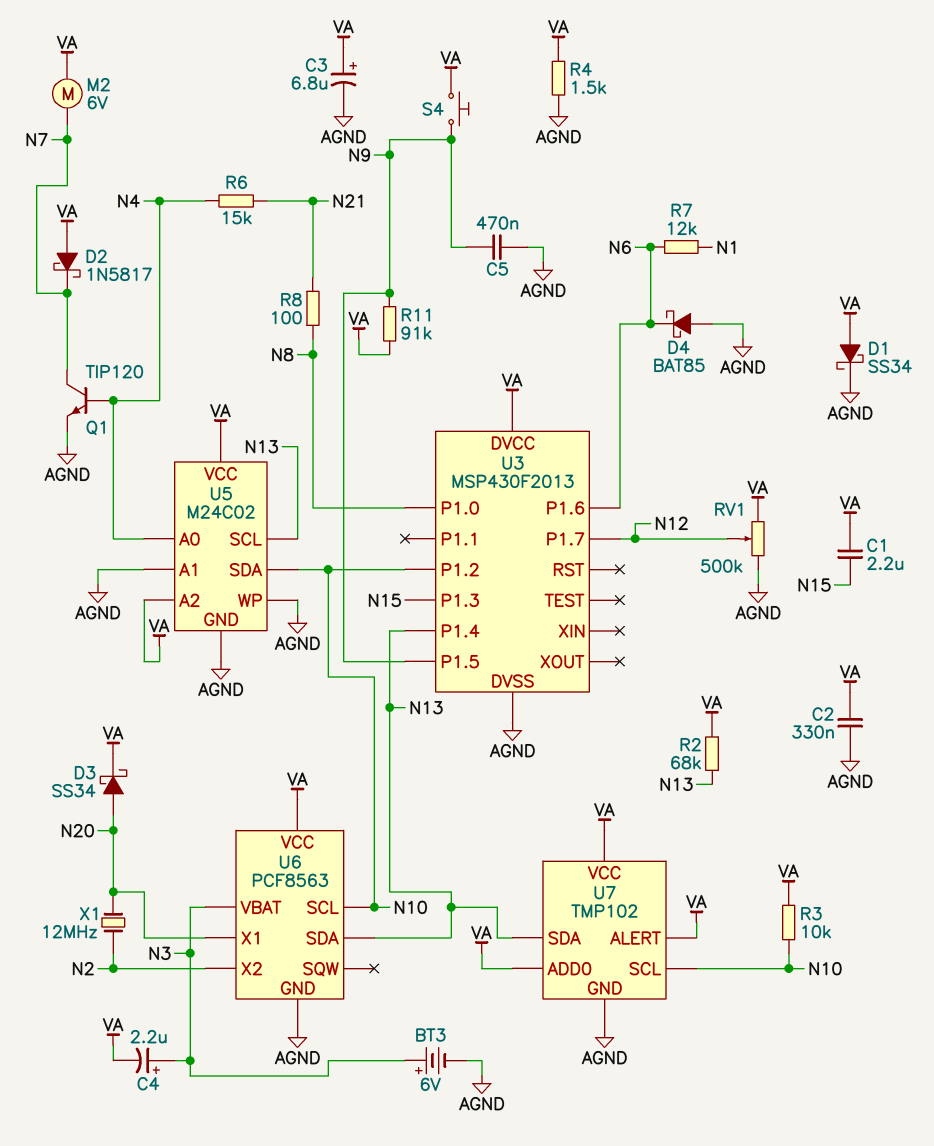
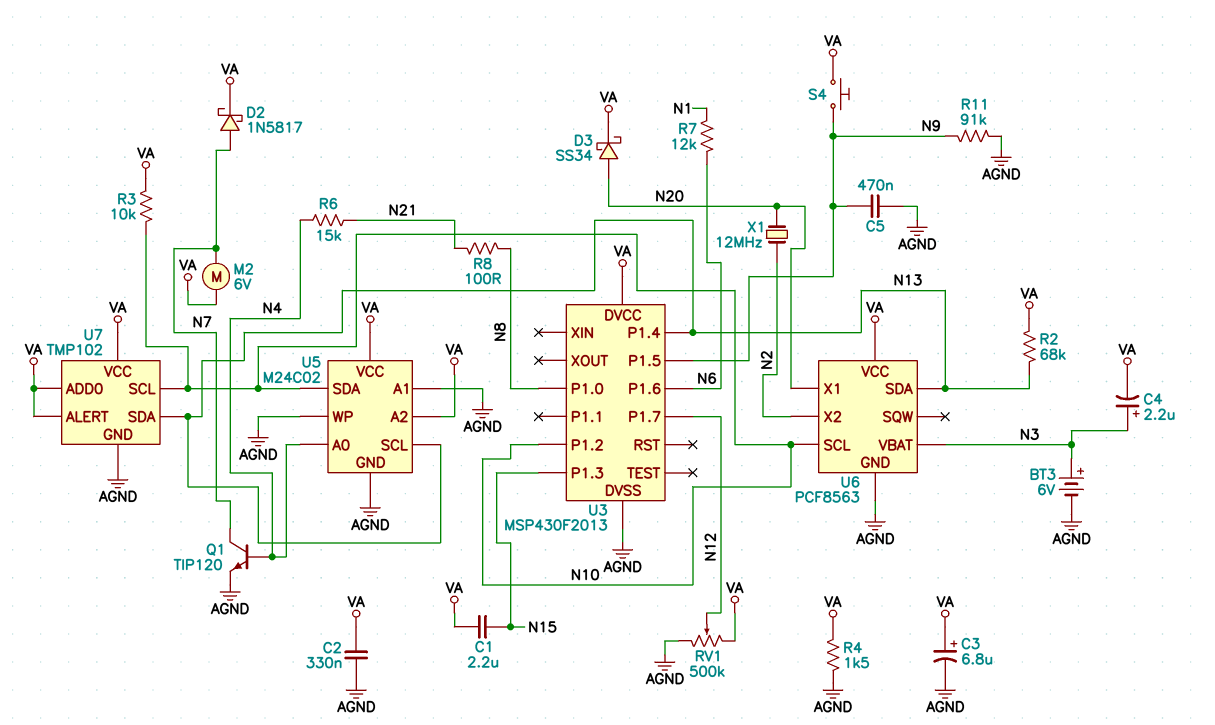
D1: schottky SS34 (A VA, K AGND) -> none
D2: schottky 1N5817 (A VA, K N7) -> schottky 1N5817 (A N7, K VA)
D4: schottky BAT85 (A AGND, K N6) -> none
R11: 91k (N9, VA) -> 91k (AGND, N9)

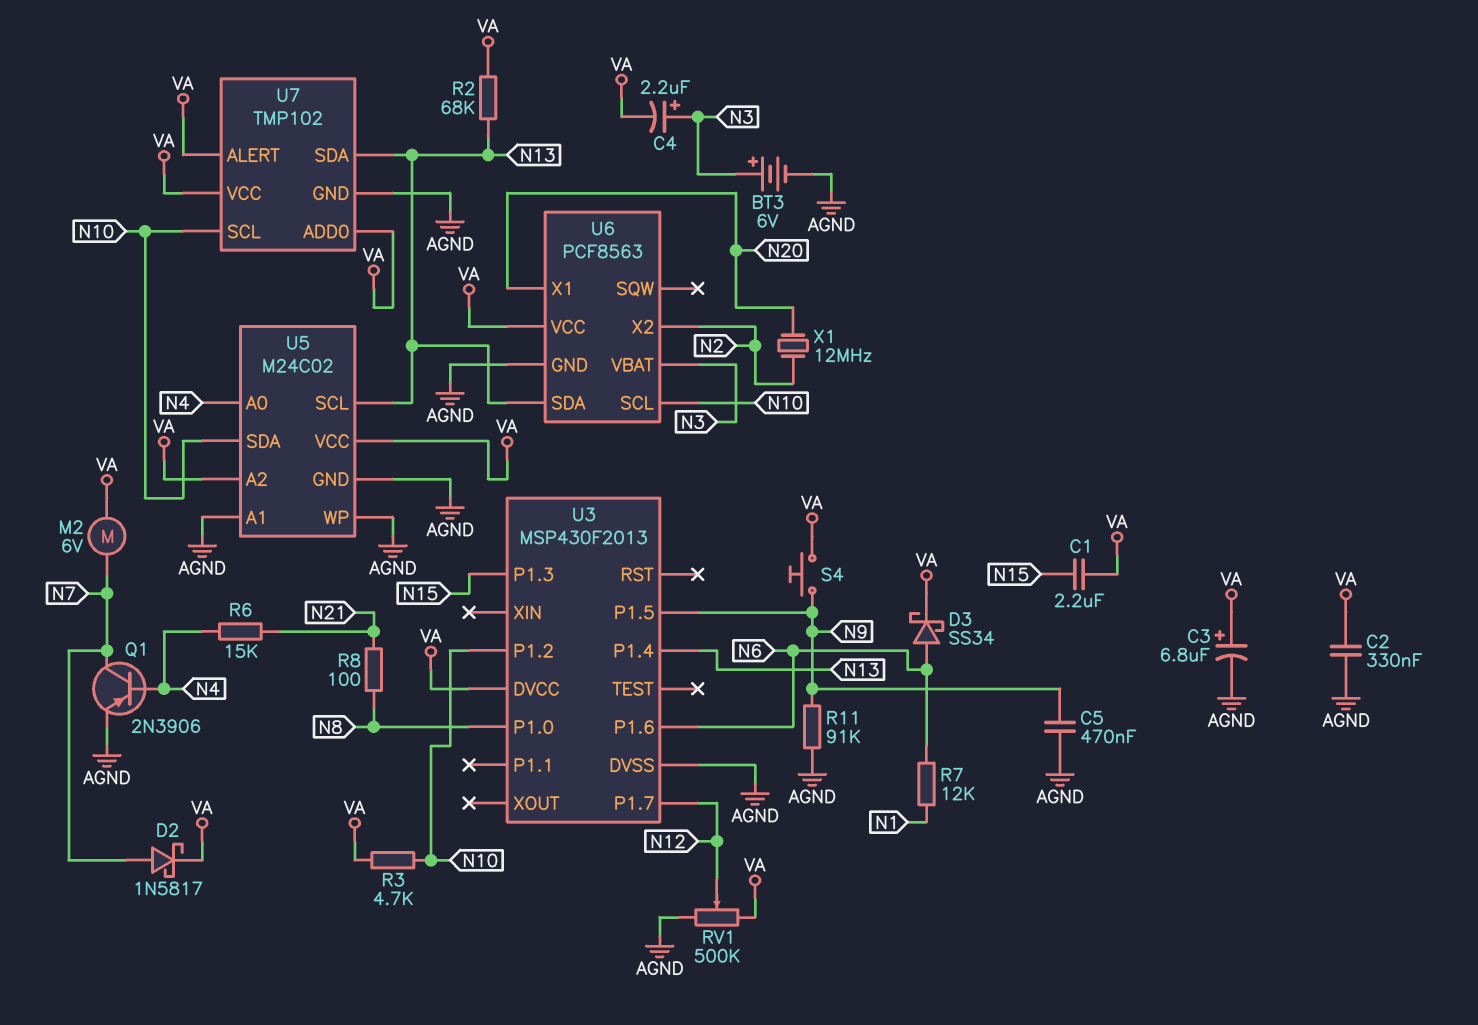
D3: schottky SS34 (A N20, K VA) -> schottky SS34 (A N6, K VA)
Q1: NPN TIP120 (B N4, C N7, E AGND) -> PNP 2N3906 (B N4, C N7, E AGND)
R3: 10k (N10, VA) -> 4.7k (N10, VA)
R4: 1.5k (AGND, VA) -> none

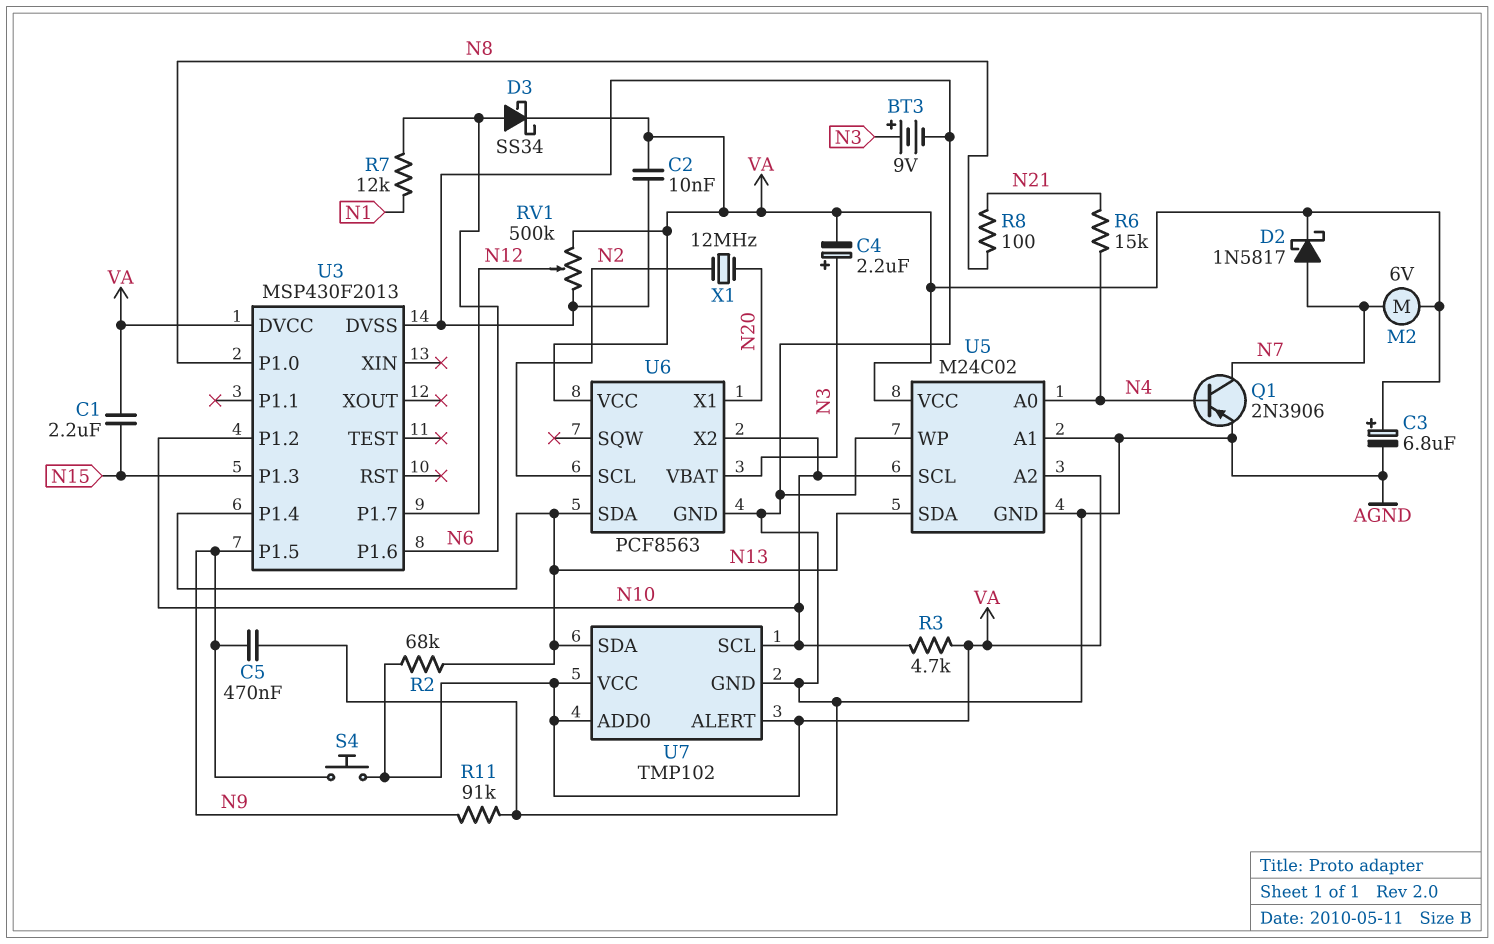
BT3: 6V (plus N3, minus AGND) -> 9V (plus N3, minus AGND)
C2: 330nF (AGND, VA) -> 10nF (AGND, VA)
U5 pin SCL: N13 -> N10
U5 pin SDA: N10 -> N13
U6 pin SCL: N10 -> N2
U6 pin X2: N2 -> N10

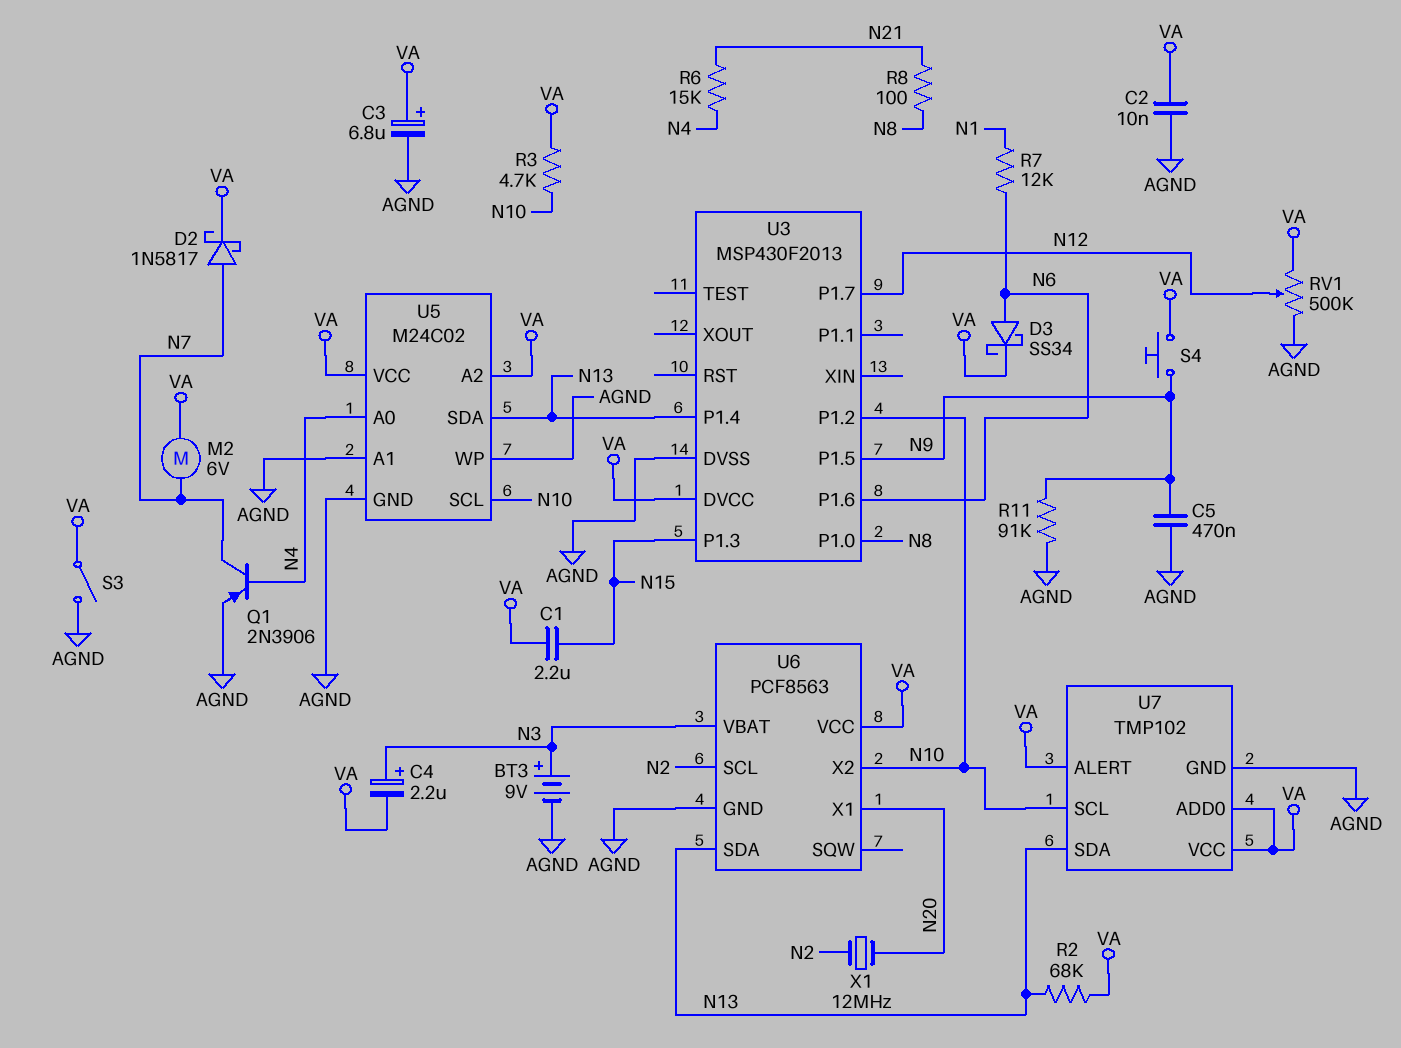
S3: none -> switch (AGND, VA)

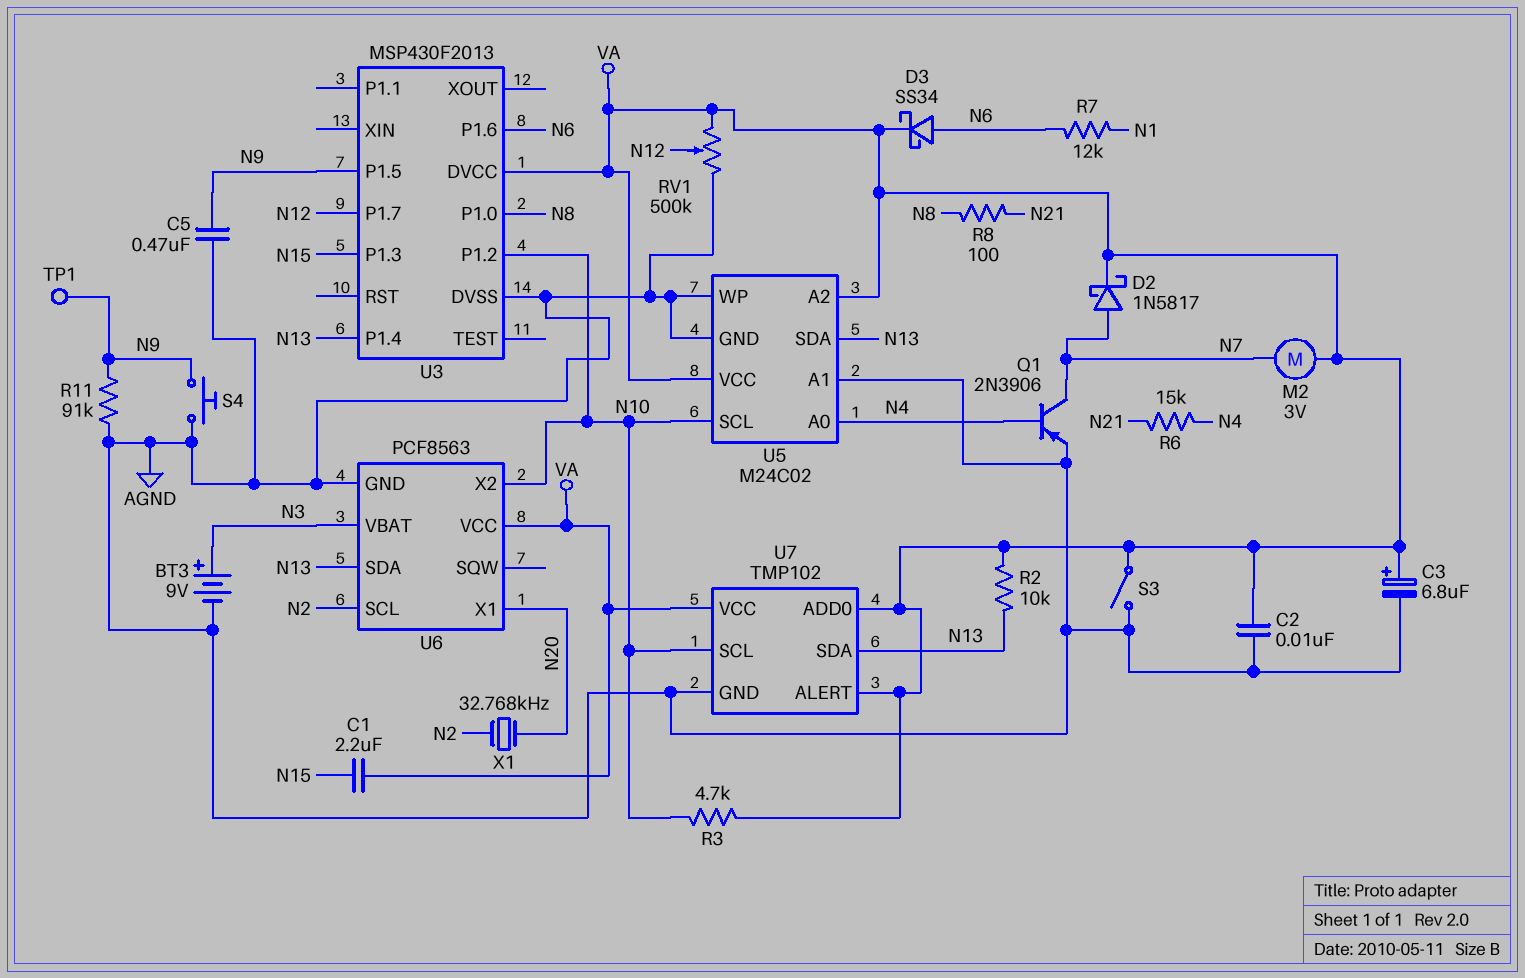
C4: 2.2uF (plus N3, minus VA) -> none
M2: motor 6V (N7, VA) -> motor 3V (N7, VA)
R2: 68k (N13, VA) -> 10k (N13, VA)
S4: button (N9, VA) -> button (AGND, N9)
TP1: none -> test point (N9)
X1: 12MHz (N2, N20) -> 32.768kHz (N2, N20)

